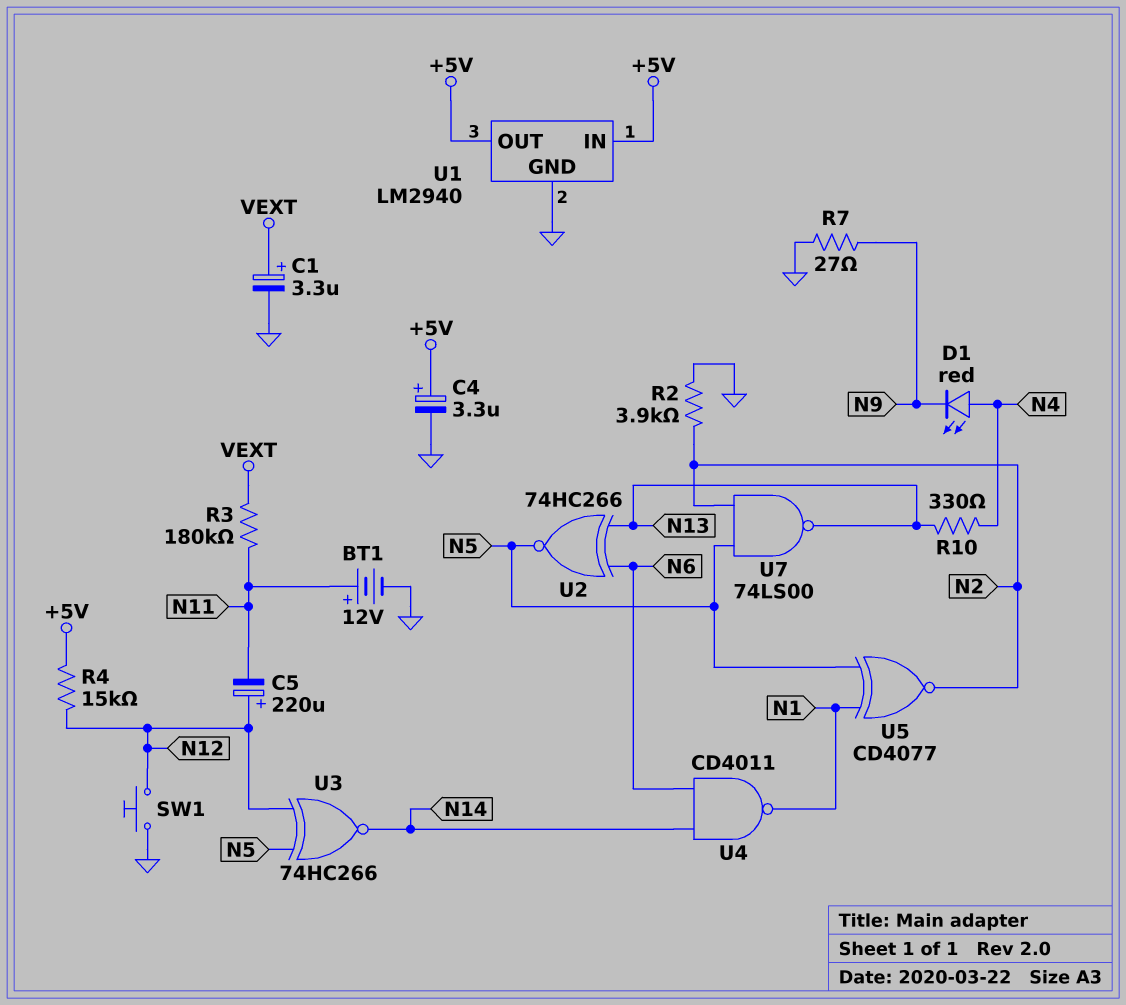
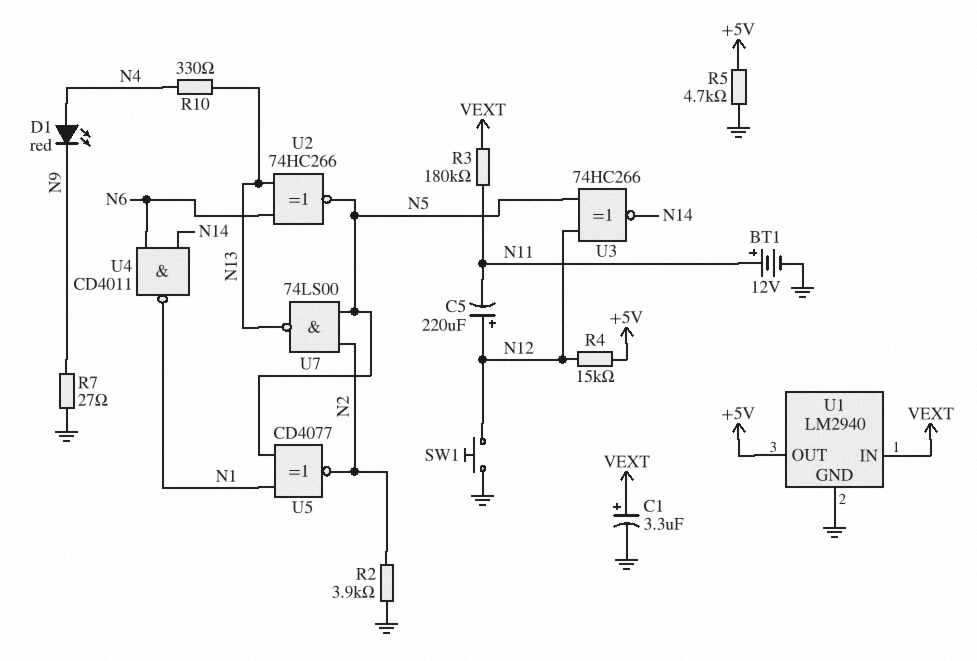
C4: 3.3uF (plus +5V, minus GND) -> none
R5: none -> 4.7k (+5V, GND)
U1 pin IN: +5V -> VEXT

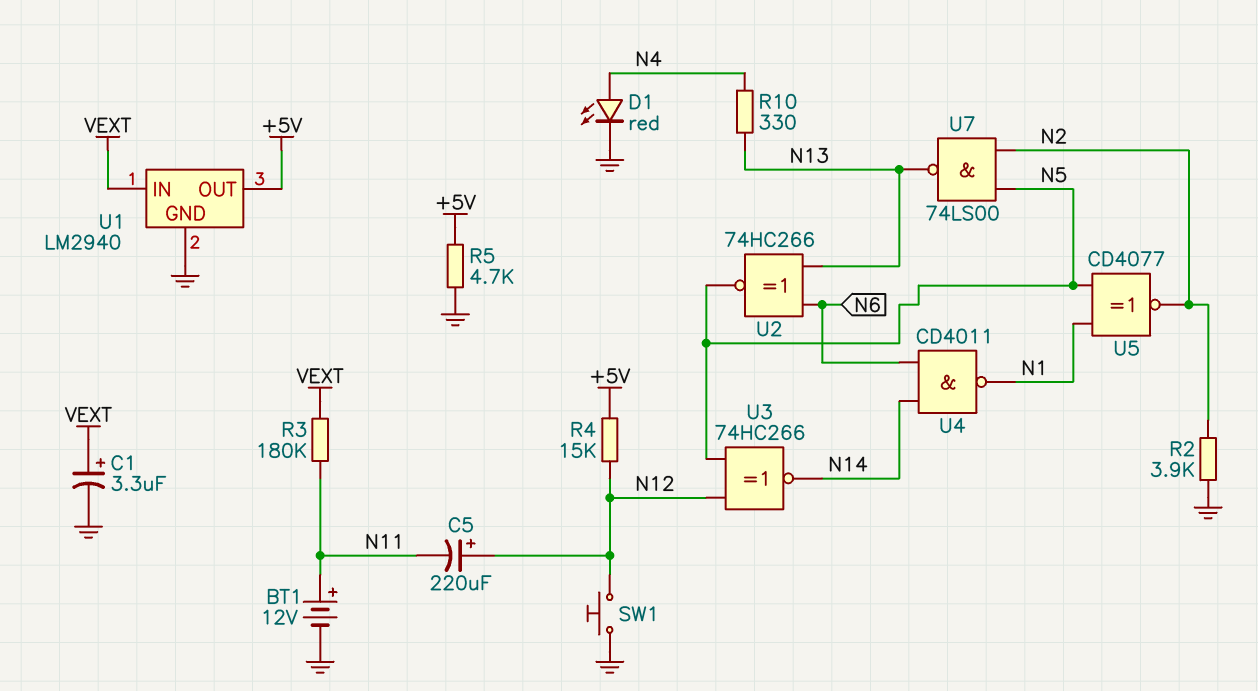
D1: LED red (A N4, K N9) -> LED red (A N4, K GND)
R7: 27 (GND, N9) -> none

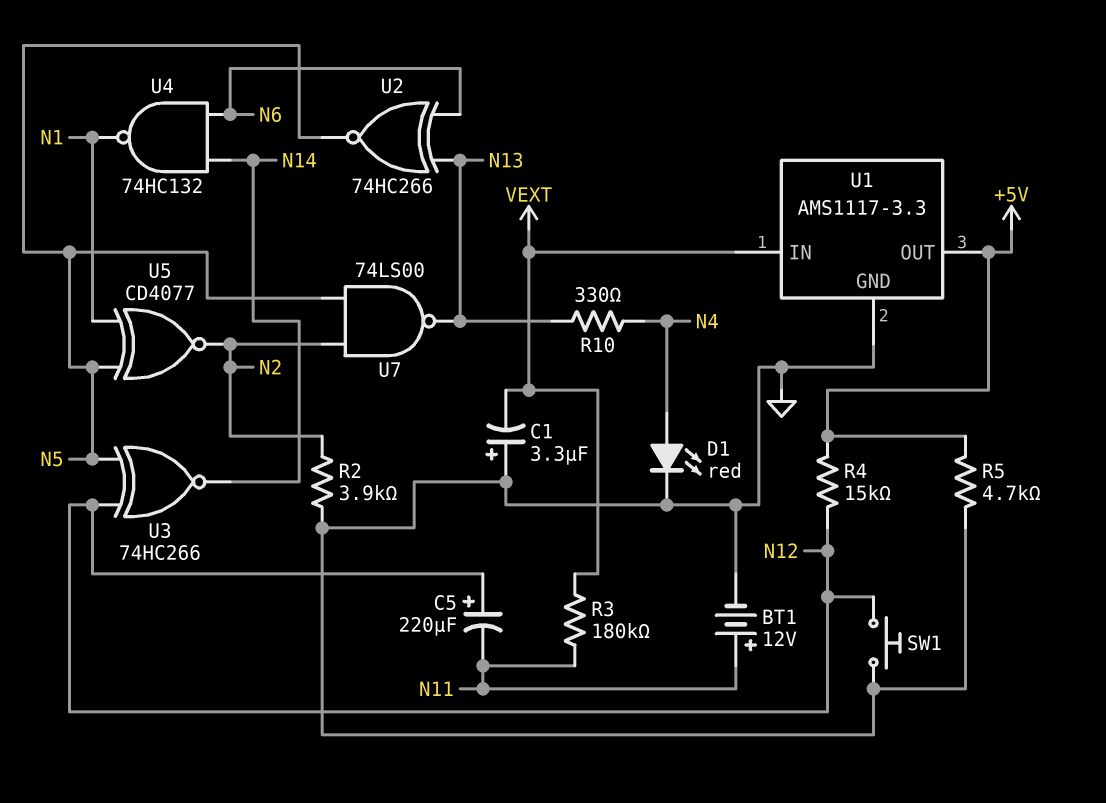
C1: 3.3uF (plus VEXT, minus GND) -> 3.3uF (plus GND, minus VEXT)
U1: LM2940 -> AMS1117-3.3
U4: NAND CD4011 (in N6, in N14, out N1) -> NAND 74HC132 (in N6, in N14, out N1)

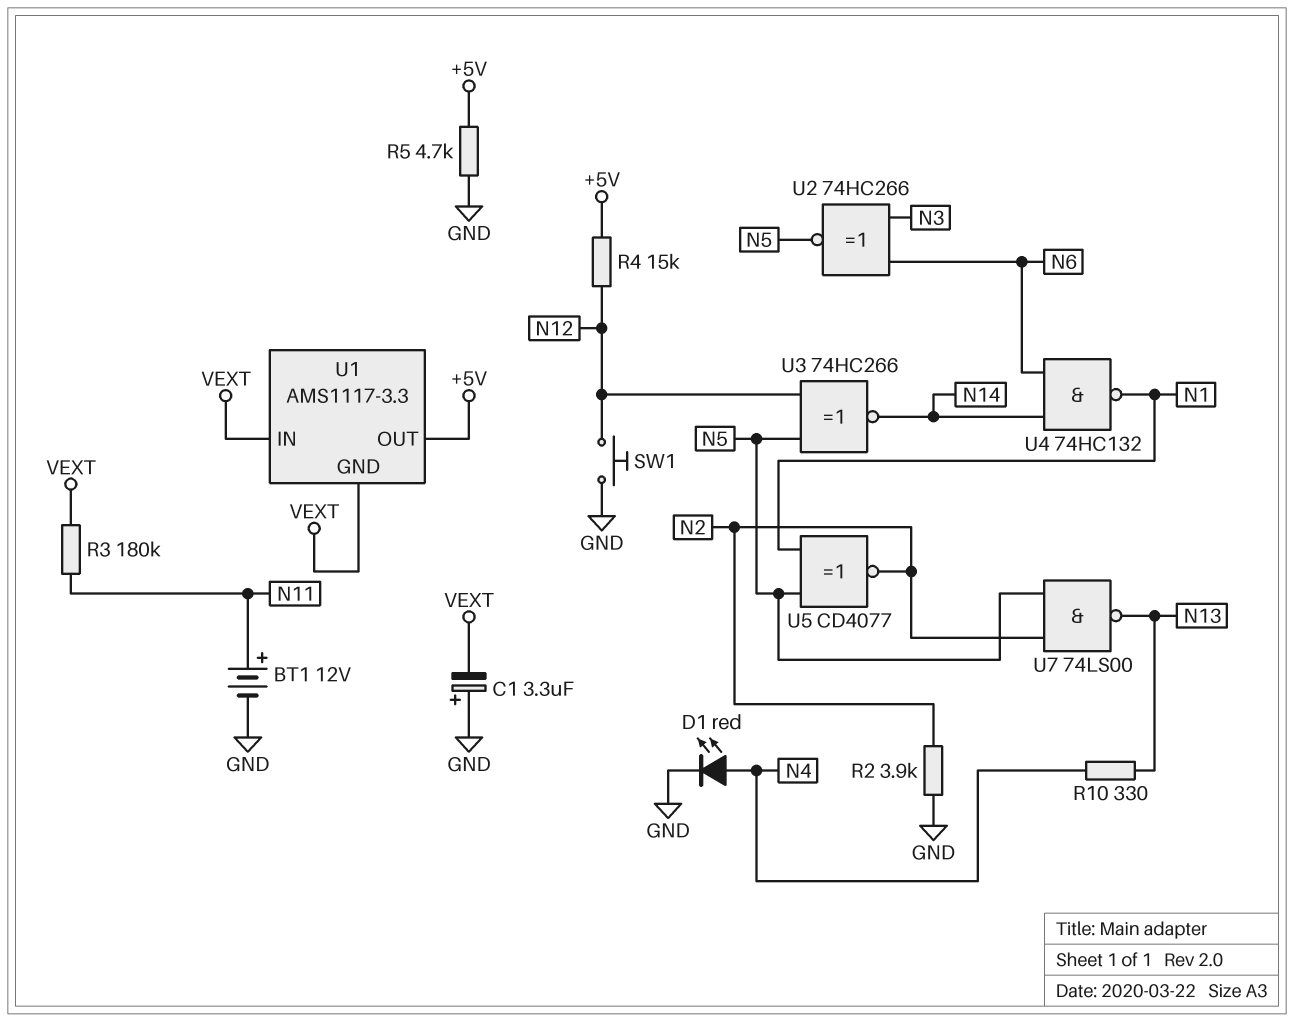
C5: 220uF (plus N12, minus N11) -> none
U1 pin GND: GND -> VEXT
U2: XNOR 74HC266 (in N6, in N13, out N5) -> XNOR 74HC266 (in N3, in N6, out N5)

